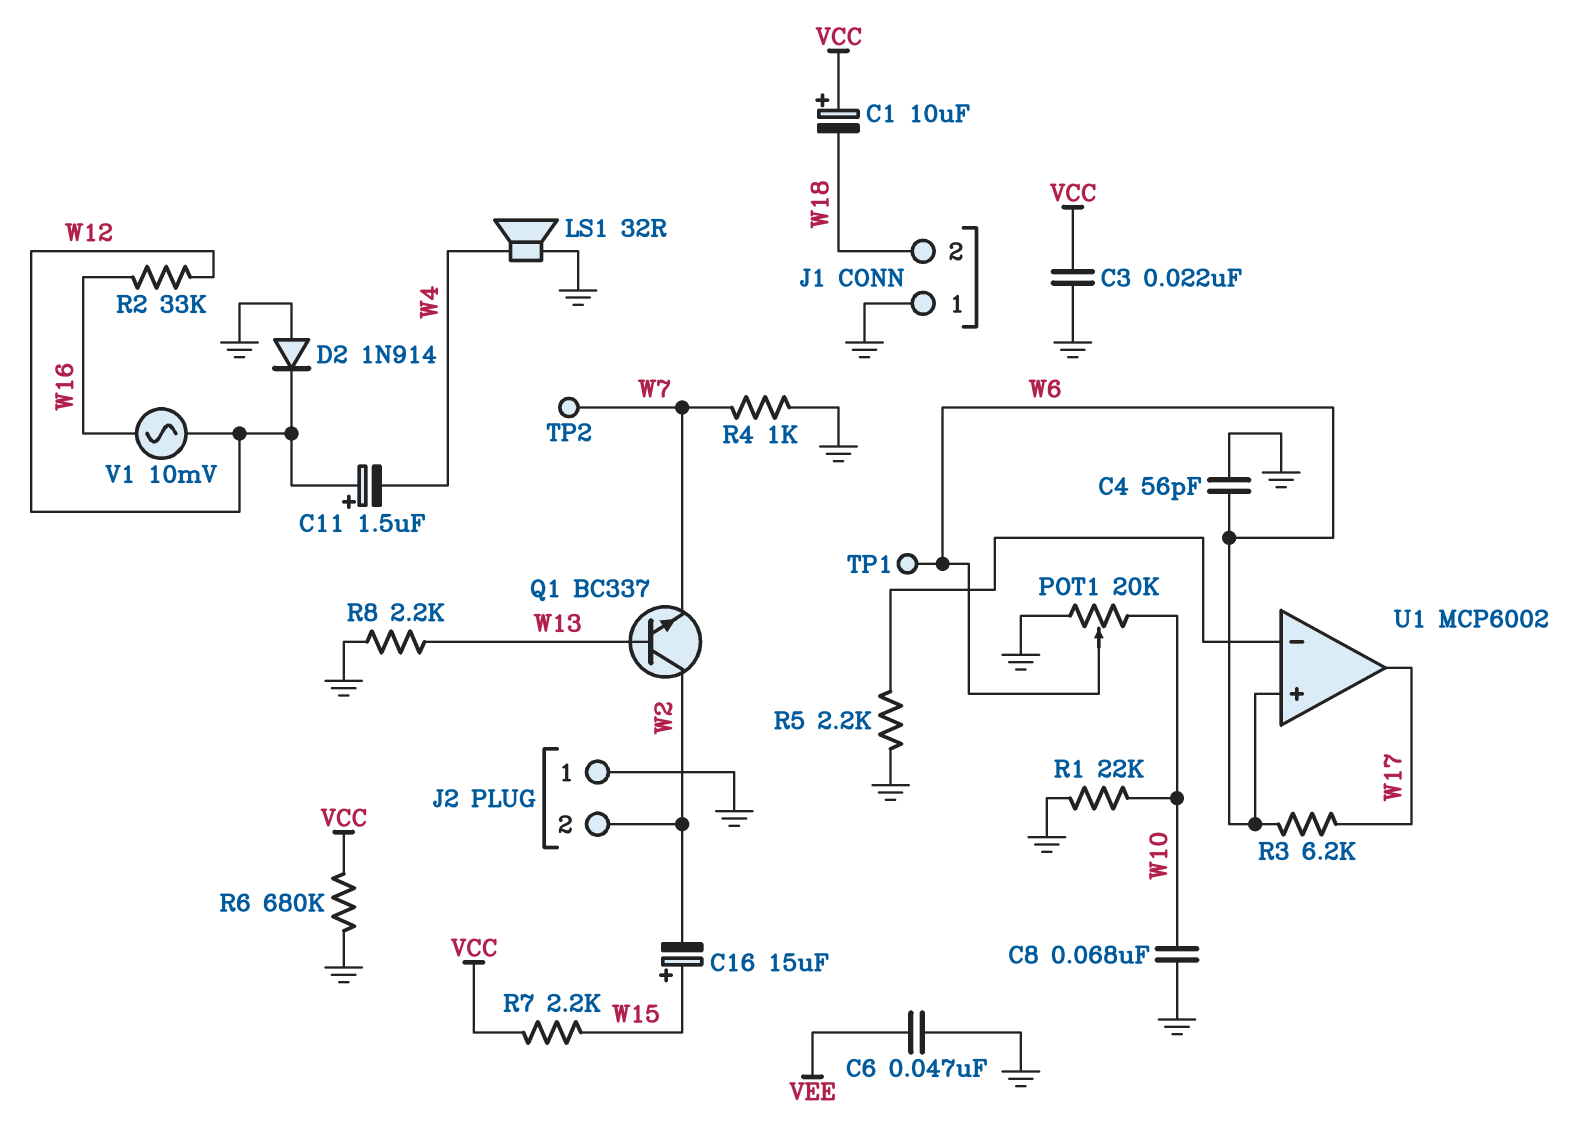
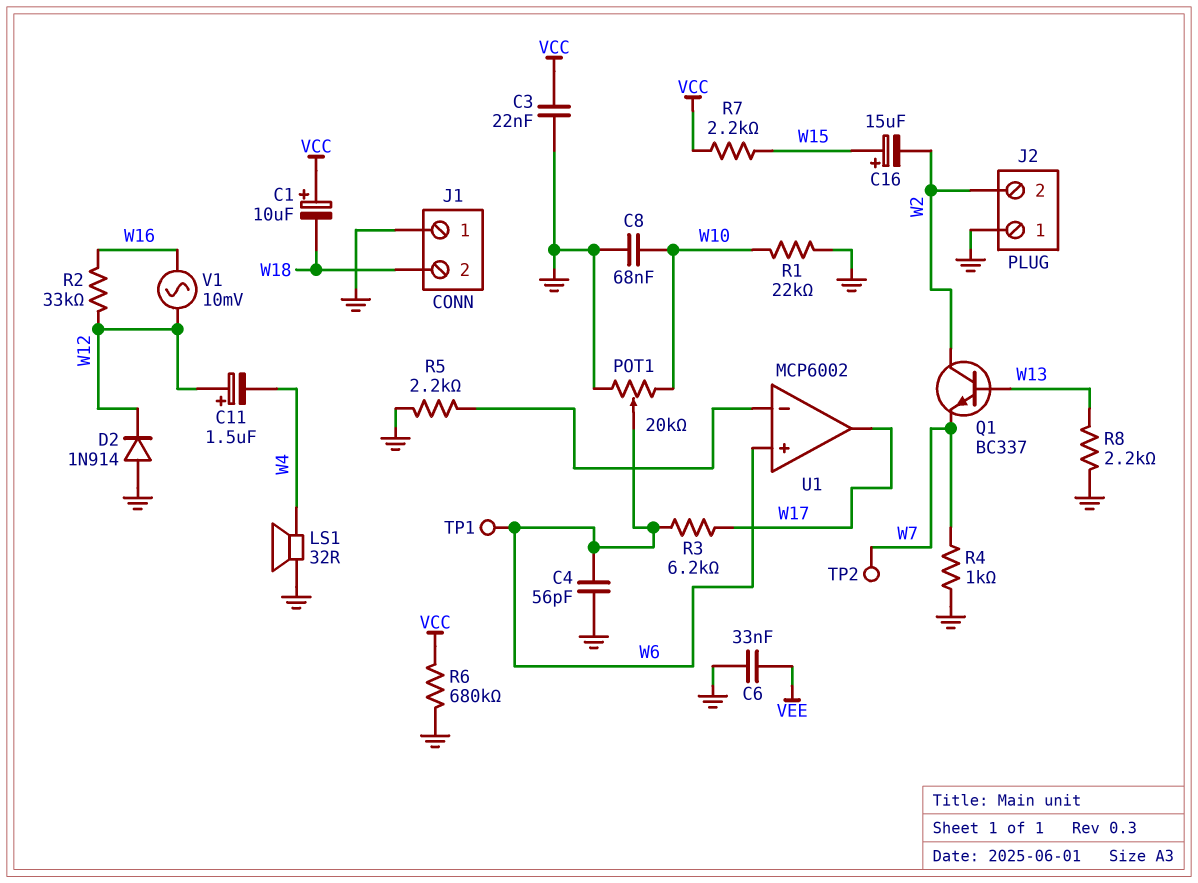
C6: 47nF (GND, VEE) -> 33nF (GND, VEE)

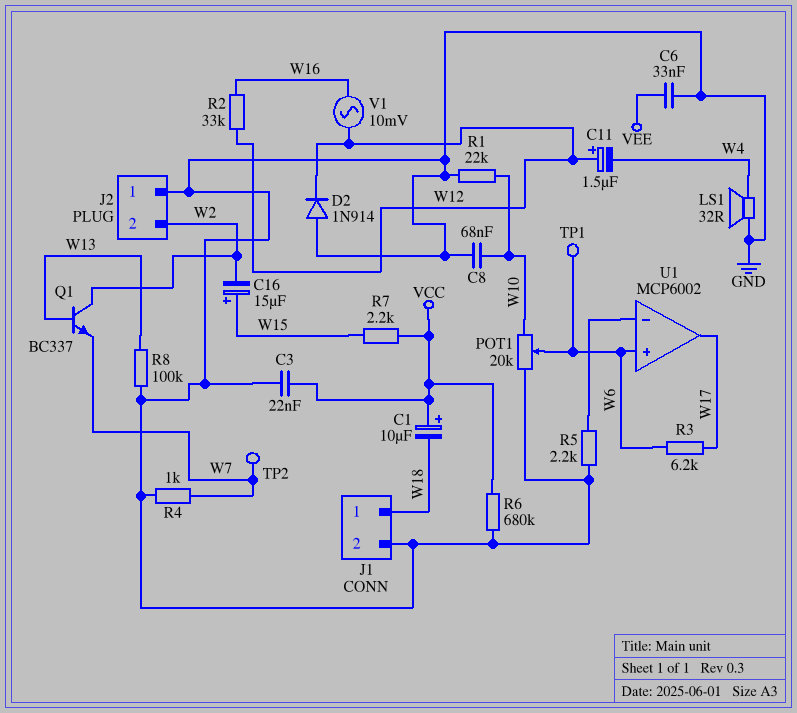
C4: 56pF (GND, W6) -> none
J1 pin 1: GND -> W18
J1 pin 2: W18 -> GND
R8: 2.2k (GND, W13) -> 100k (GND, W13)

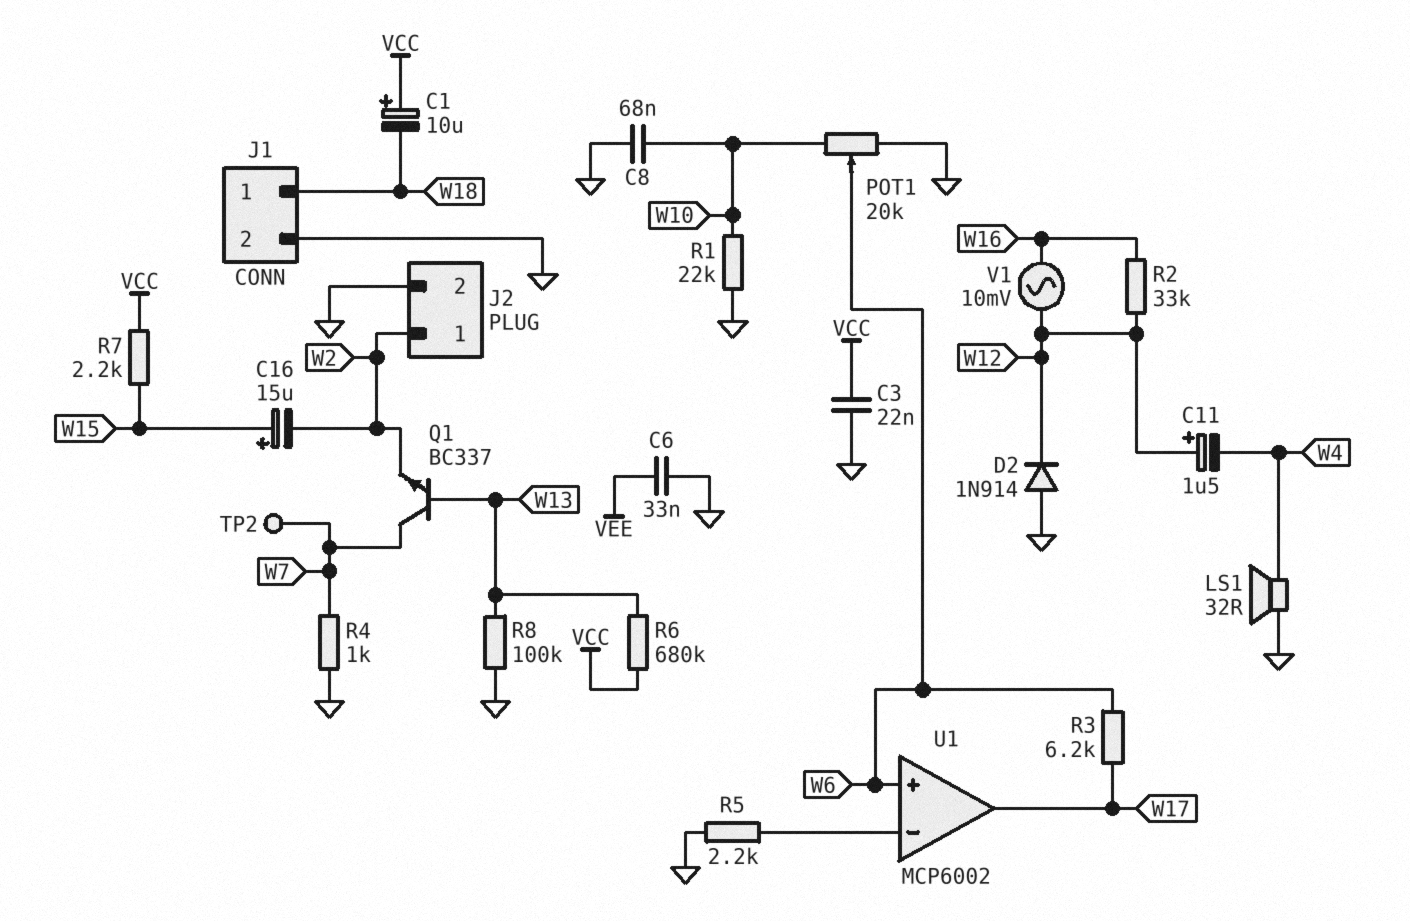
J2 pin 1: GND -> W2
J2 pin 2: W2 -> GND
Q1: NPN BC337 (B W13, C W2, E W7) -> NPN BC337 (B W13, C W7, E W2)
R6: 680k (GND, VCC) -> 680k (VCC, W13)
TP1: test point (W6) -> none

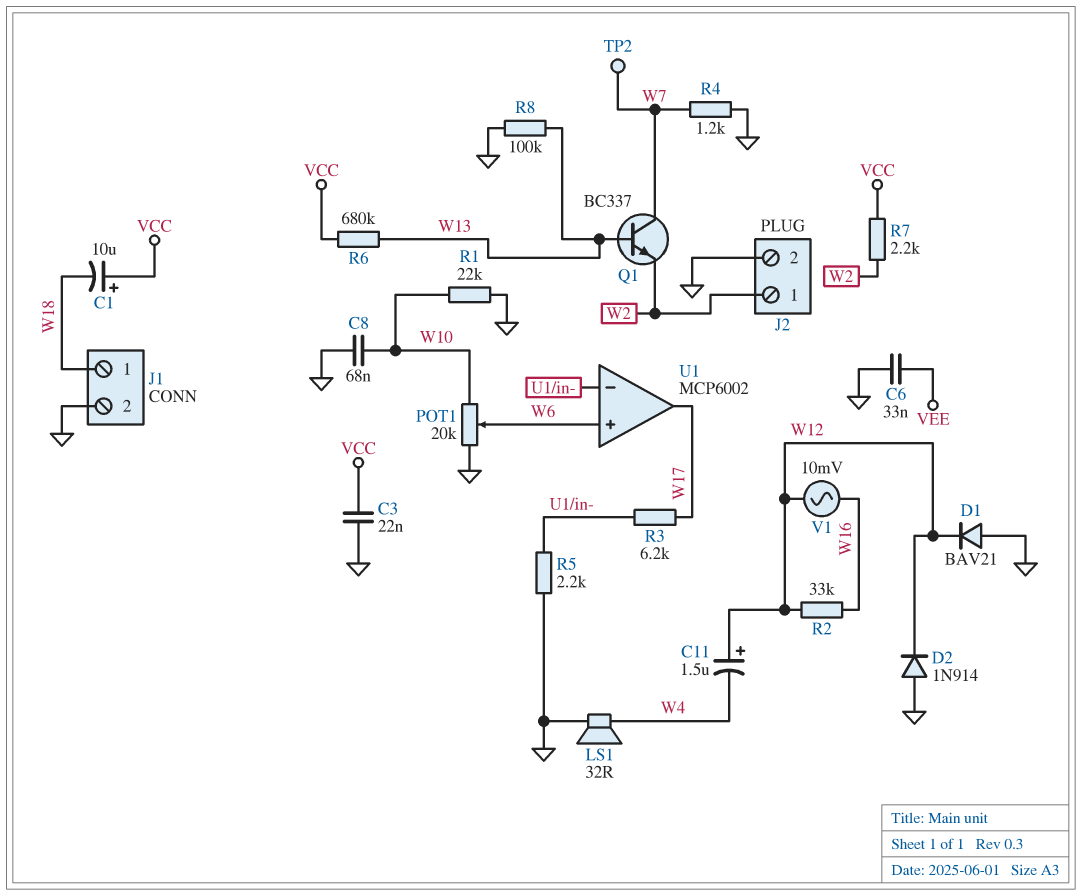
C16: 15uF (plus W15, minus W2) -> none
D1: none -> diode BAV21 (A GND, K W12)
R3: 6.2k (W6, W17) -> 6.2k (U1/in-, W17)
R4: 1k (GND, W7) -> 1.2k (GND, W7)
R7: 2.2k (VCC, W15) -> 2.2k (VCC, W2)

